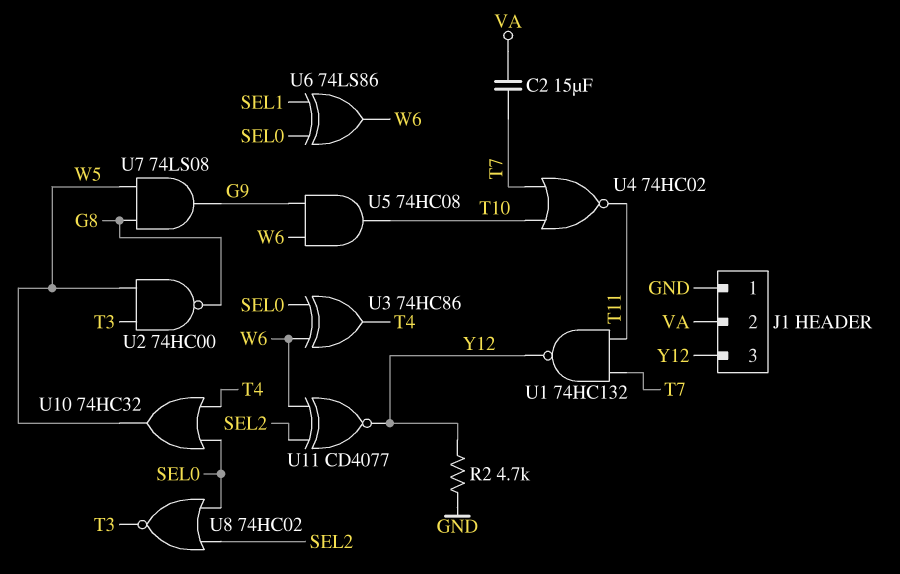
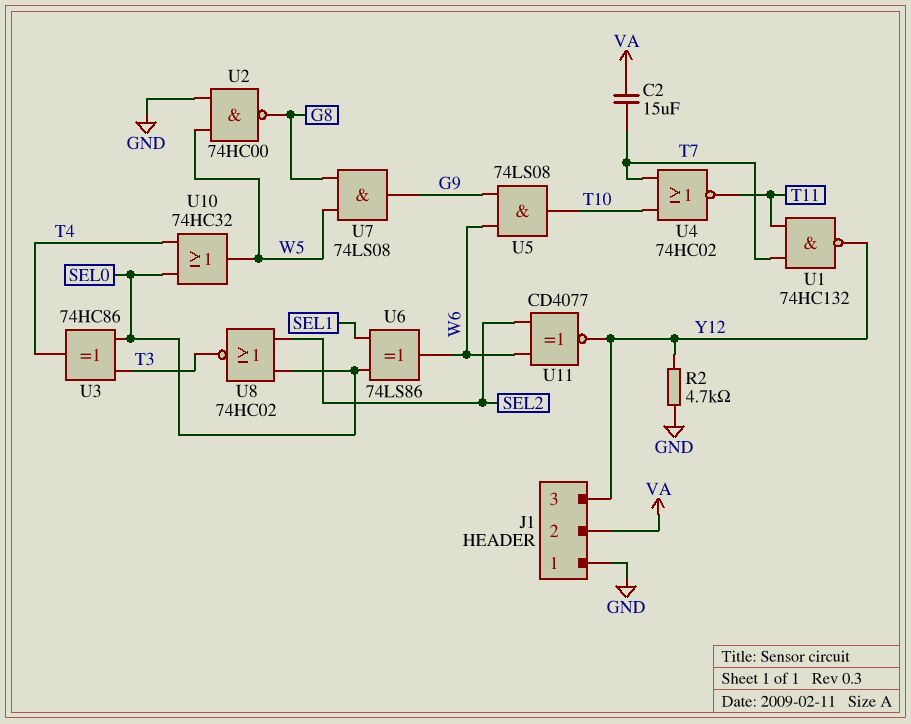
U2: NAND 74HC00 (in T3, in W5, out G8) -> NAND 74HC00 (in GND, in W5, out G8)
U3: XOR 74HC86 (in SEL0, in W6, out T4) -> XOR 74HC86 (in SEL0, in T3, out T4)
U5: AND 74HC08 (in G9, in W6, out T10) -> AND 74LS08 (in G9, in W6, out T10)

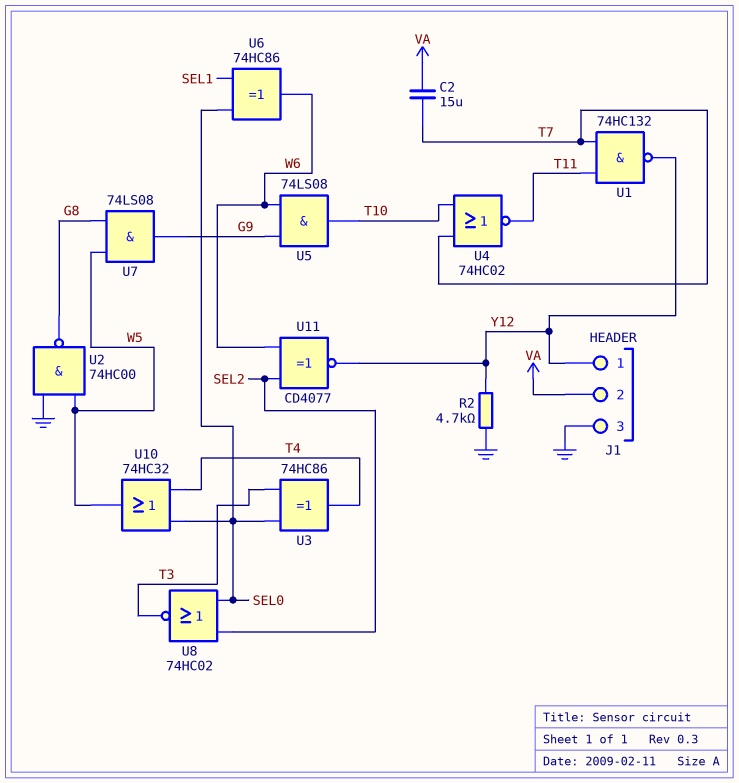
J1 pin 1: GND -> Y12
J1 pin 3: Y12 -> GND
U6: XOR 74LS86 (in SEL0, in SEL1, out W6) -> XOR 74HC86 (in SEL0, in SEL1, out W6)

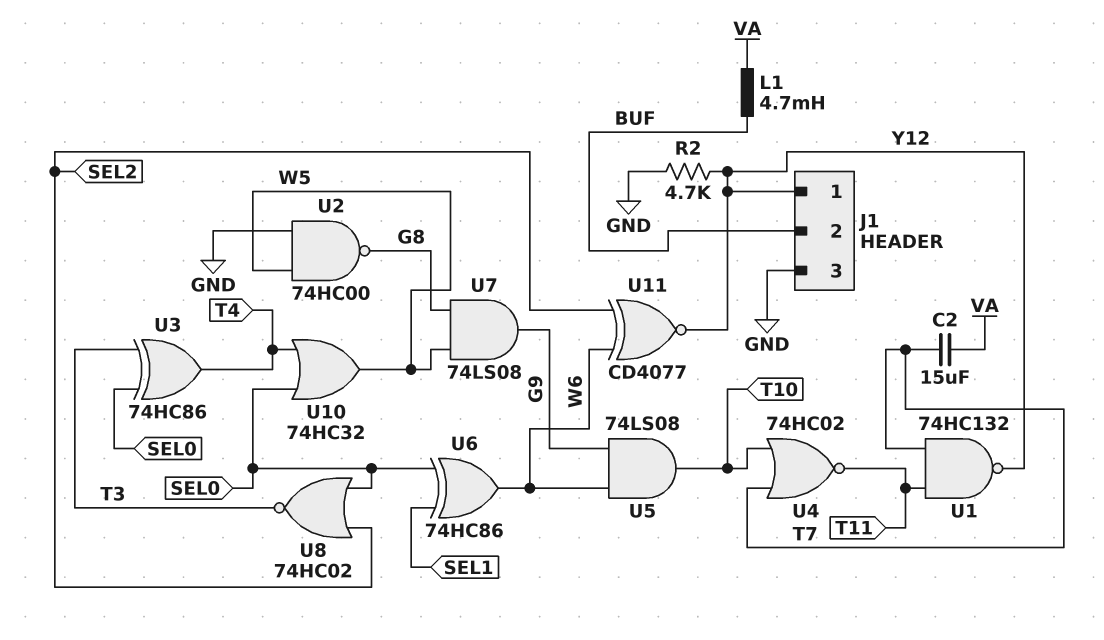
J1 pin 2: VA -> BUF
L1: none -> 4.7mH (BUF, VA)

